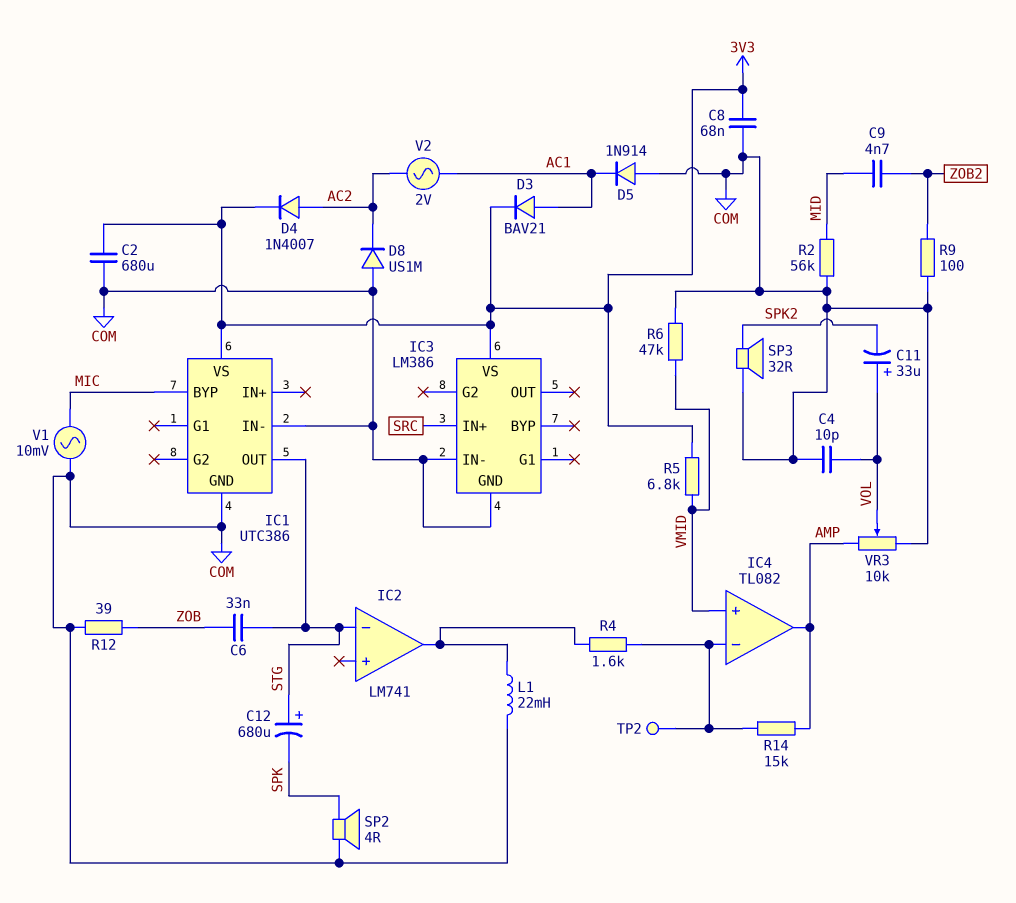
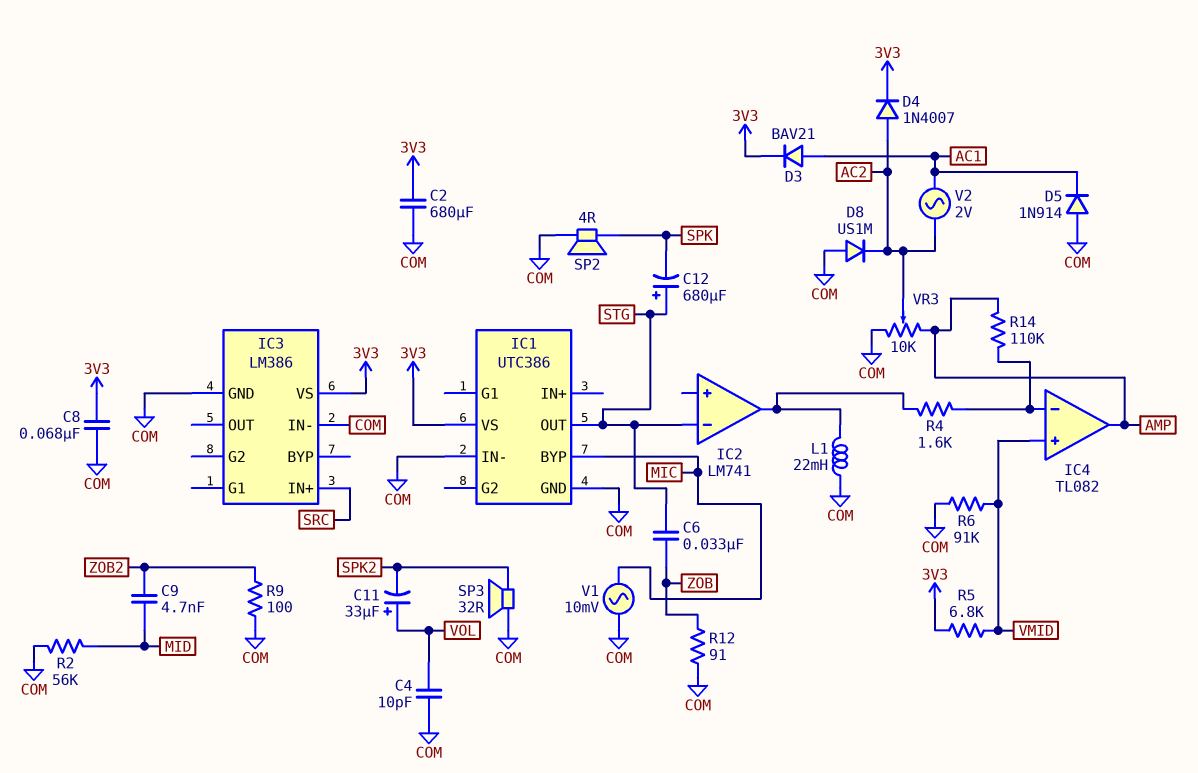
R6: 47k (COM, VMID) -> 91k (COM, VMID)
R12: 39 (COM, ZOB) -> 91 (COM, ZOB)
R14: 15k (AMP, IC4/in-) -> 110k (AMP, IC4/in-)
TP2: test point (IC4/in-) -> none
VR3: 10k (AMP, COM, wiper VOL) -> 10k (AMP, COM, wiper AC2)

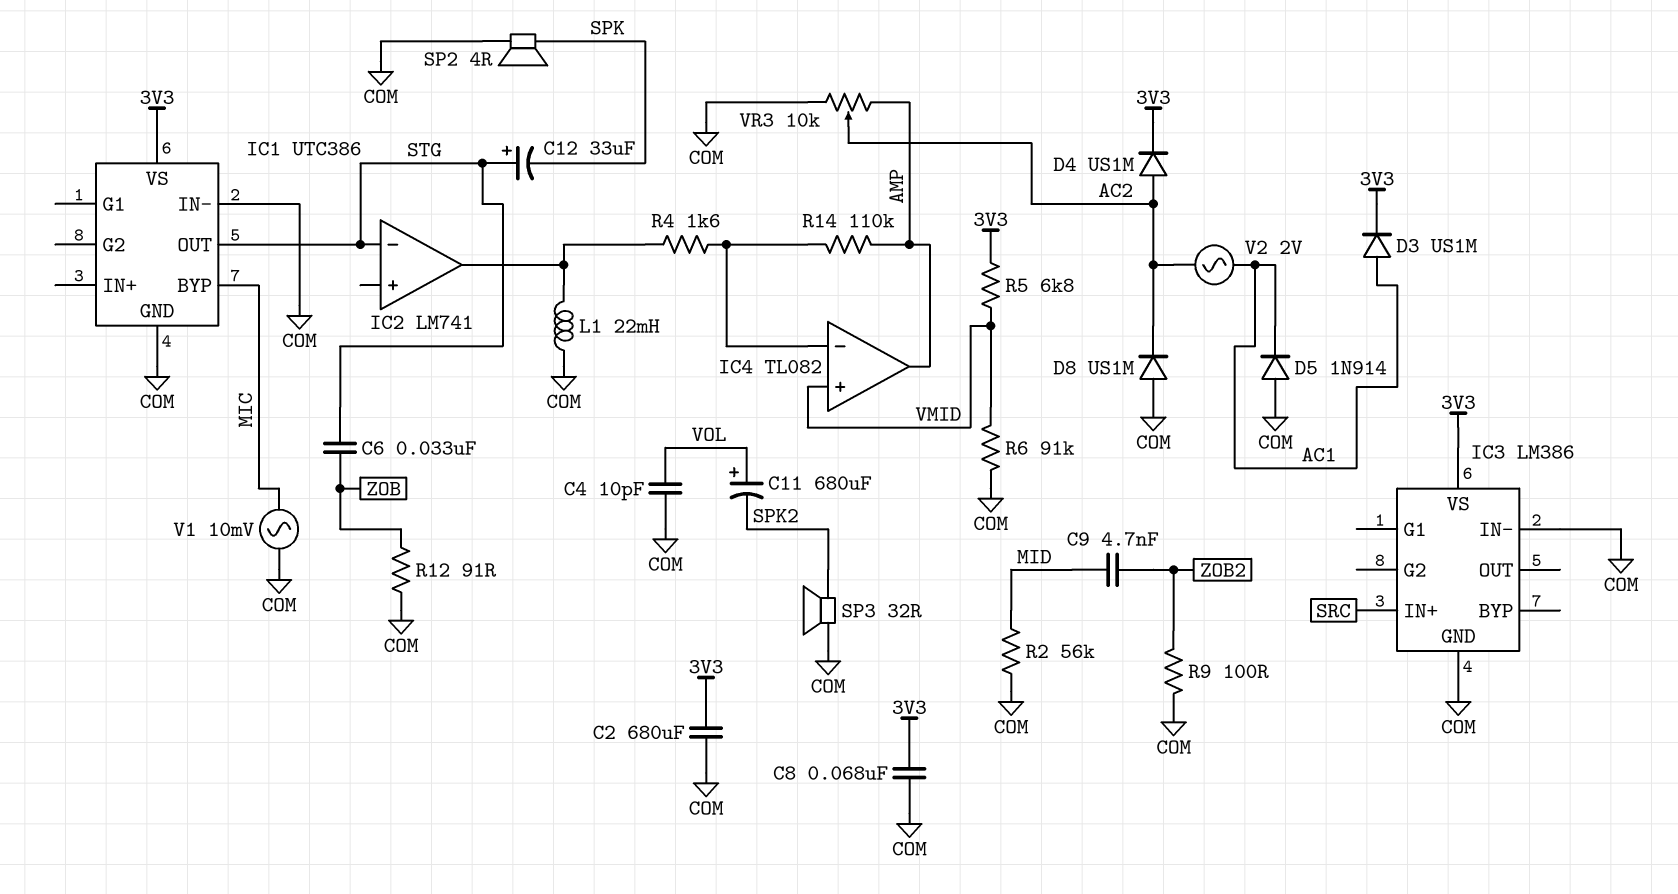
C11: 33uF (plus VOL, minus SPK2) -> 680uF (plus VOL, minus SPK2)
C12: 680uF (plus STG, minus SPK) -> 33uF (plus STG, minus SPK)
D3: diode BAV21 (A AC1, K 3V3) -> diode US1M (A AC1, K 3V3)
D4: diode 1N4007 (A AC2, K 3V3) -> diode US1M (A AC2, K 3V3)

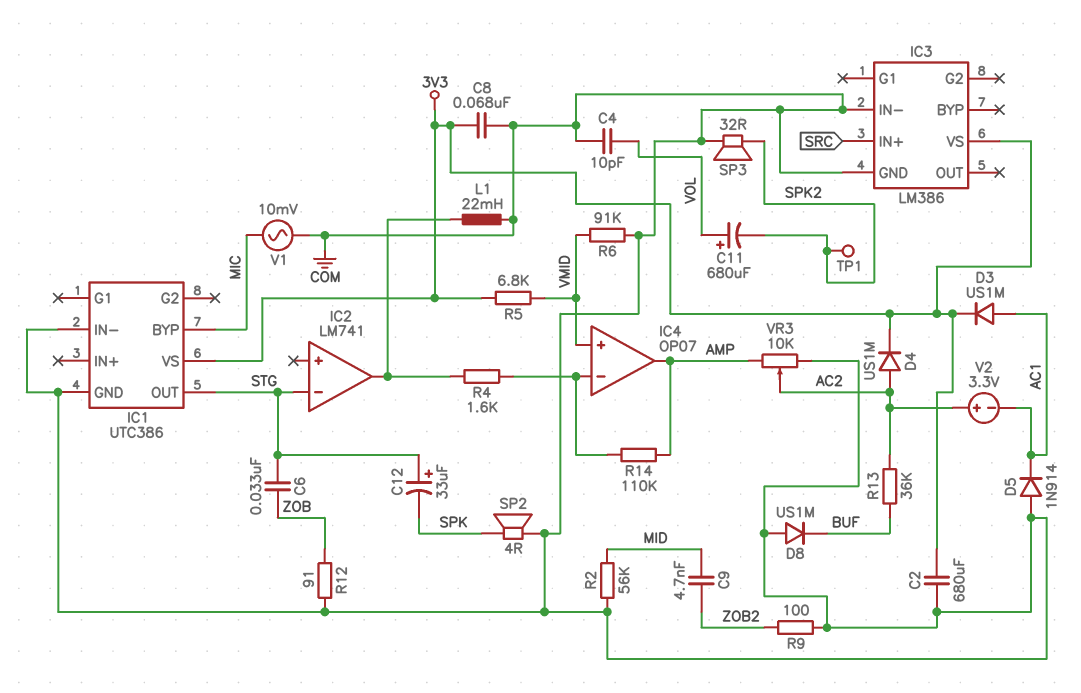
D8: diode US1M (A COM, K AC2) -> diode US1M (A COM, K BUF)
IC4: TL082 -> OP07
R13: none -> 36k (AC2, BUF)
TP1: none -> test point (SPK2)
V2: AC 2V (AC1, AC2) -> 3.3V (plus AC2, minus AC1)

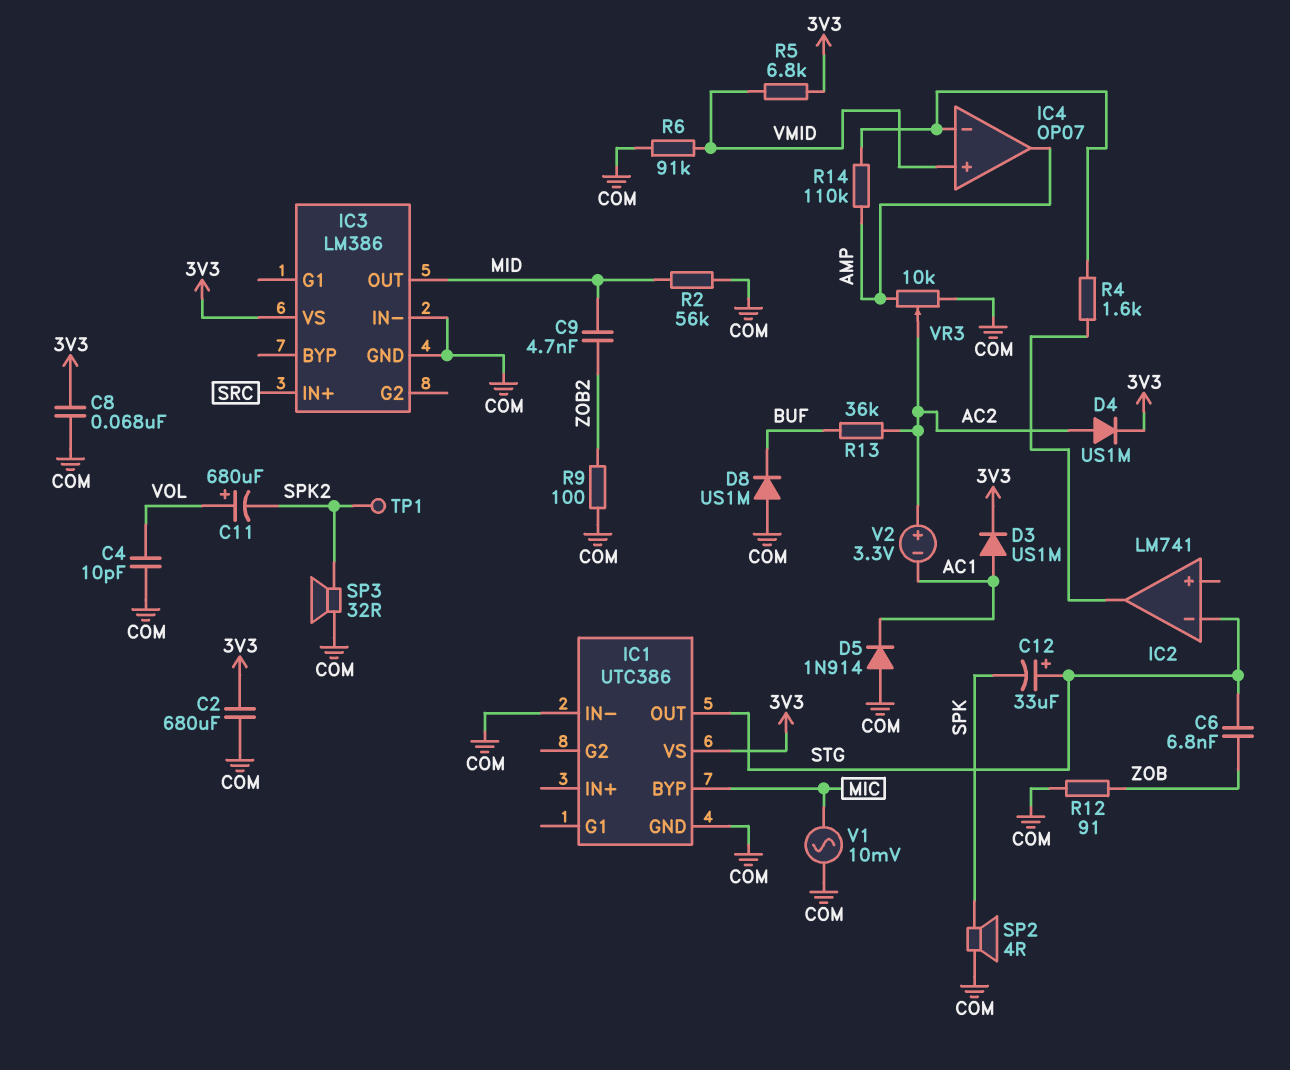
C6: 33nF (STG, ZOB) -> 6.8nF (STG, ZOB)
IC3 pin OUT: none -> MID
L1: 22mH (COM, IC2/out) -> none

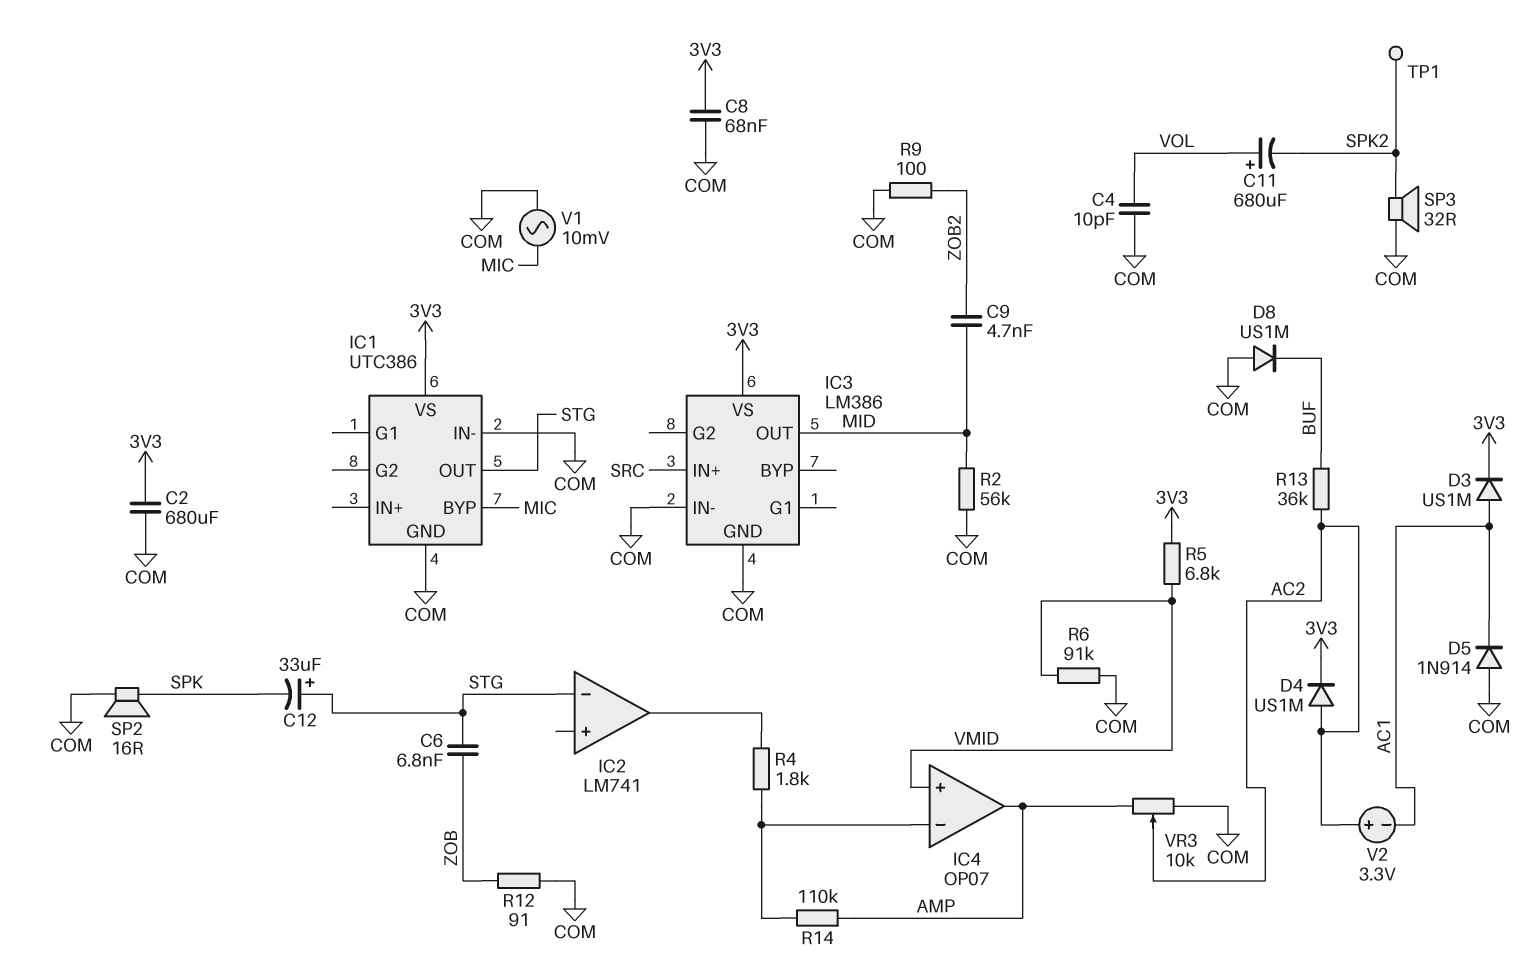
R4: 1.6k (IC2/out, IC4/in-) -> 1.8k (IC2/out, IC4/in-)
SP2: speaker 4R (COM, SPK) -> speaker 16R (COM, SPK)

